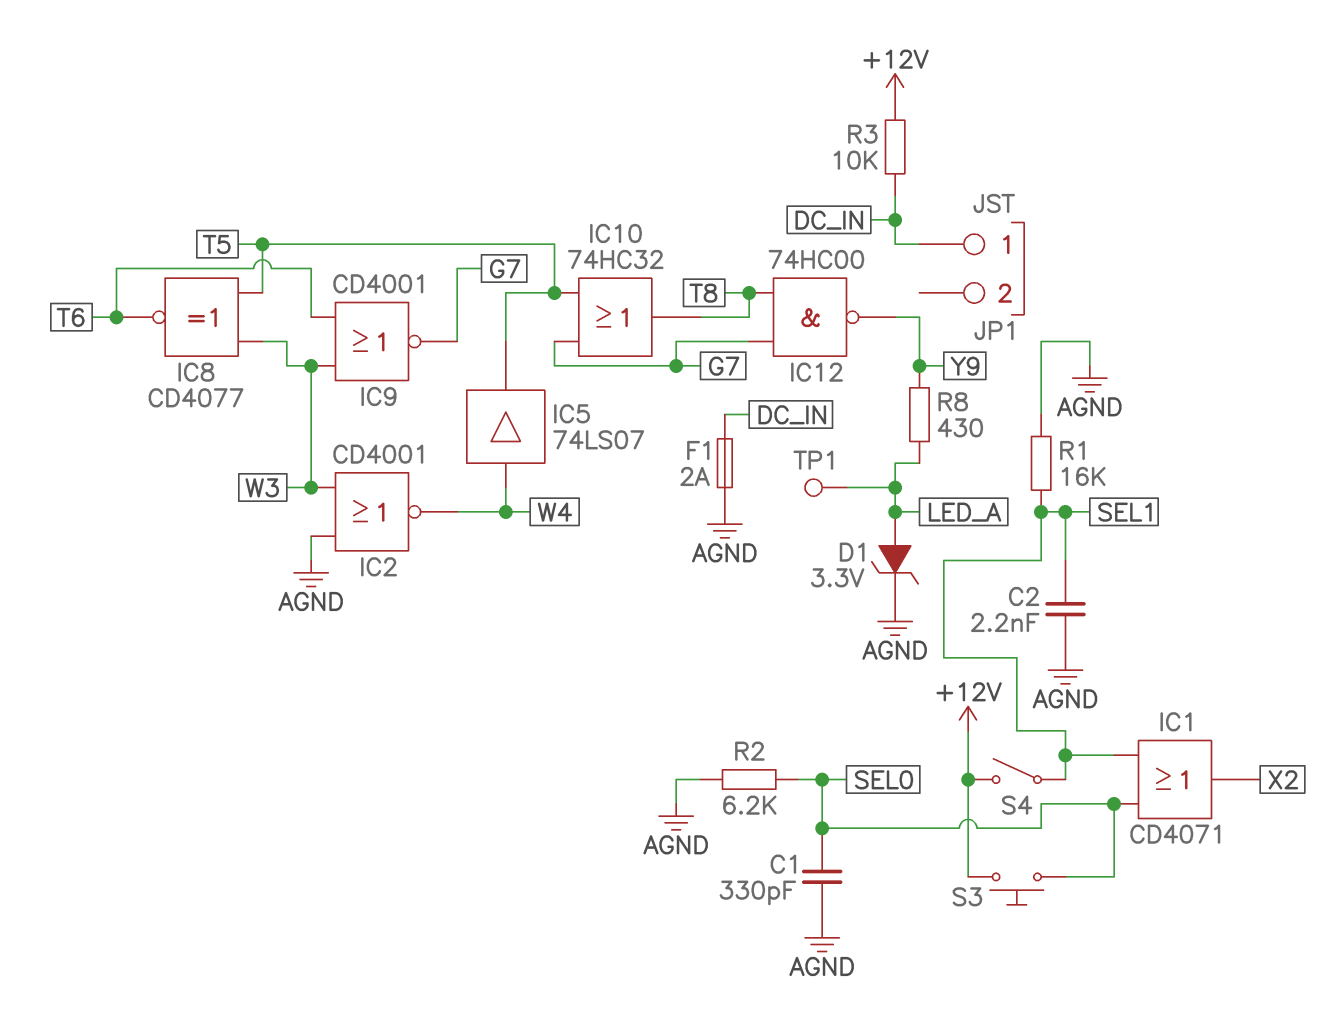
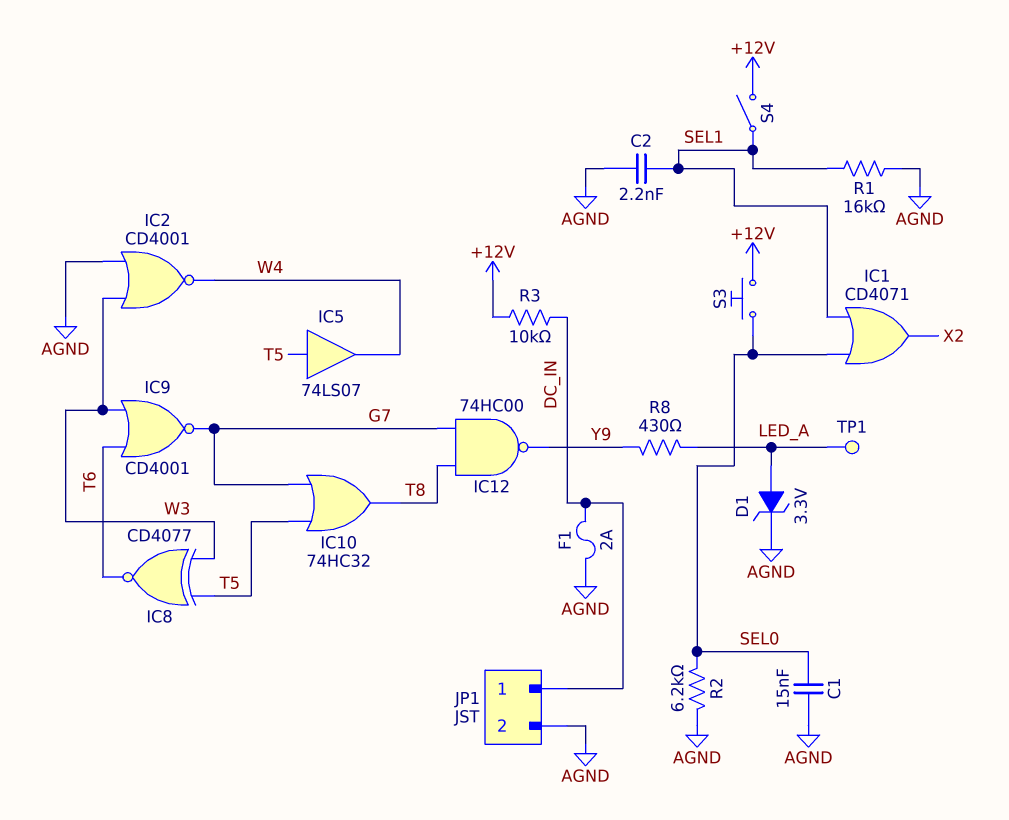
C1: 330pF (AGND, SEL0) -> 15nF (AGND, SEL0)
IC5: buffer 74LS07 (in W4, out T5) -> buffer 74LS07 (in T5, out W4)
JP1 pin 2: none -> AGND

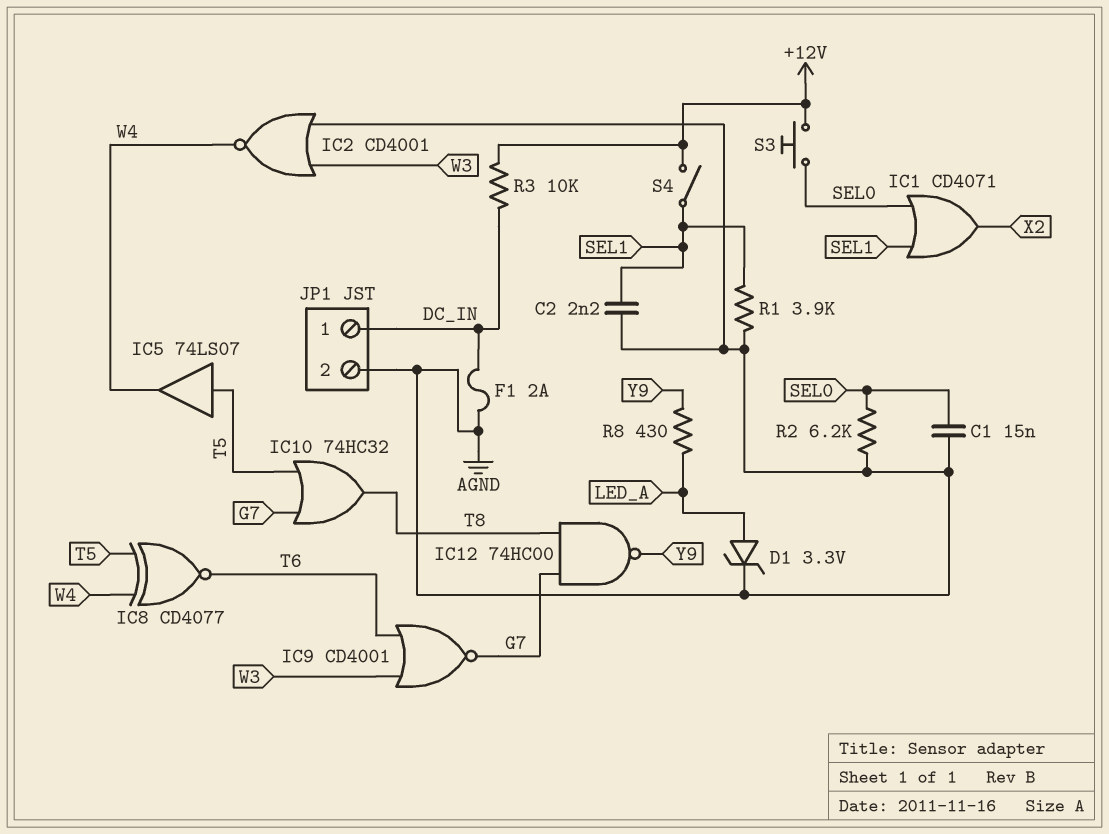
IC8: XNOR CD4077 (in T5, in W3, out T6) -> XNOR CD4077 (in T5, in W4, out T6)
R1: 16k (AGND, SEL1) -> 3.9k (AGND, SEL1)
TP1: test point (LED_A) -> none

